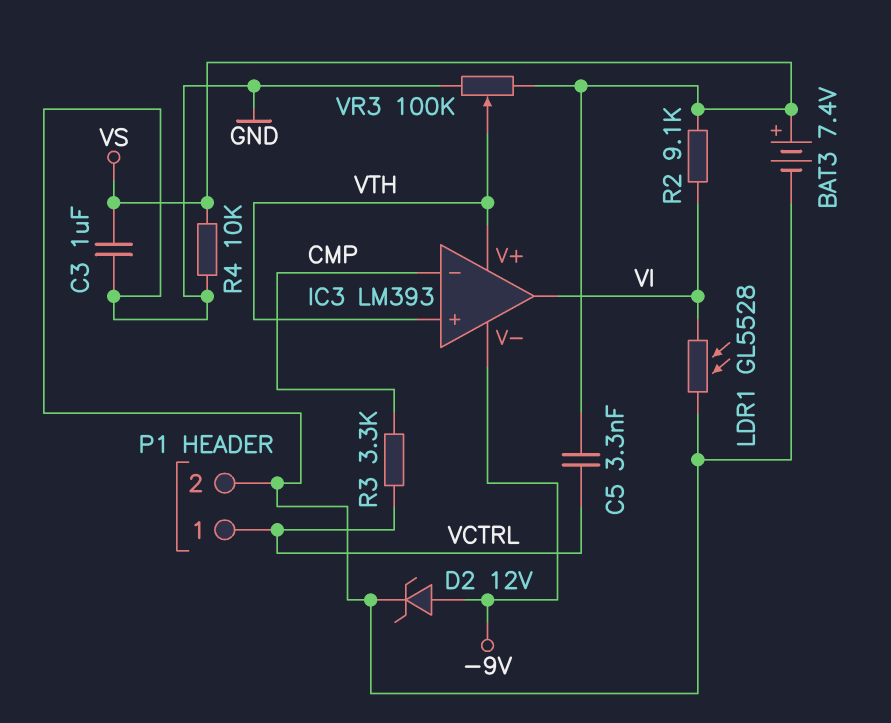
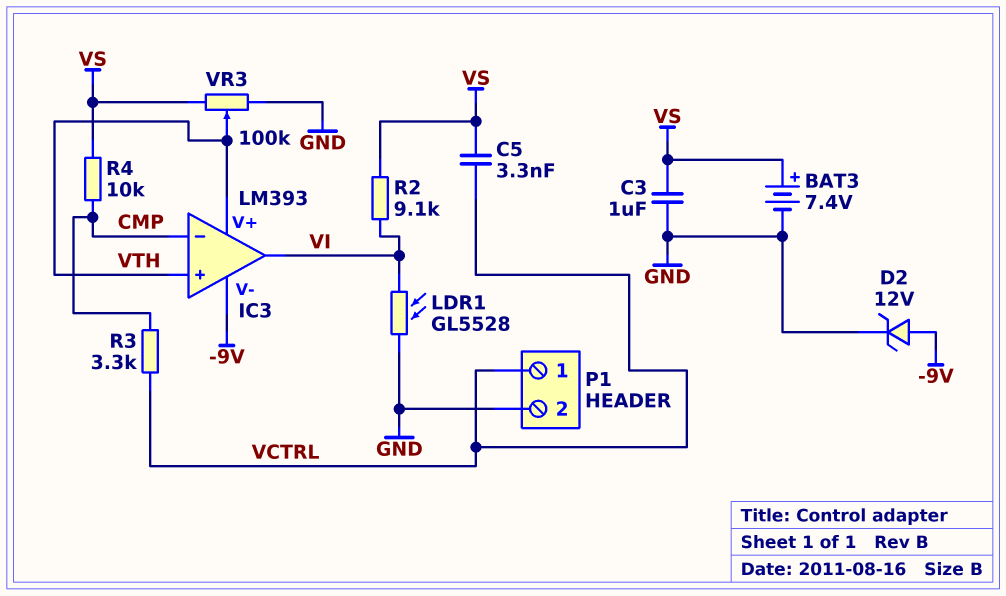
R4: 10k (GND, VS) -> 10k (CMP, VS)

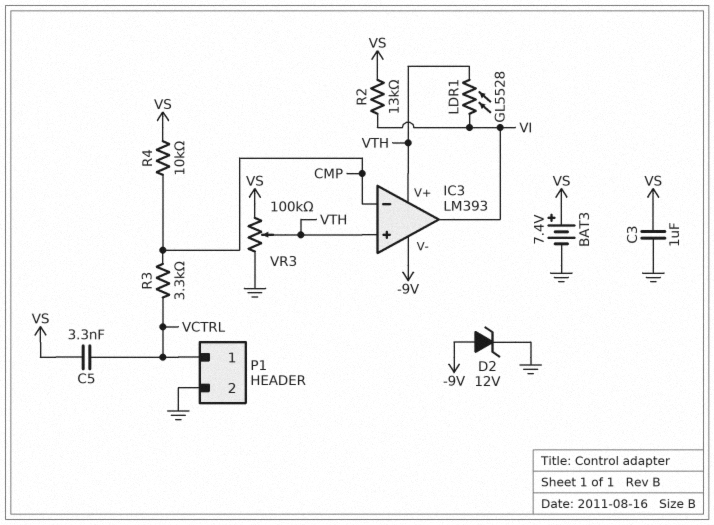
LDR1: GL5528 (GND, VI) -> GL5528 (VI, VTH)
R2: 9.1k (VI, VS) -> 13k (VI, VS)

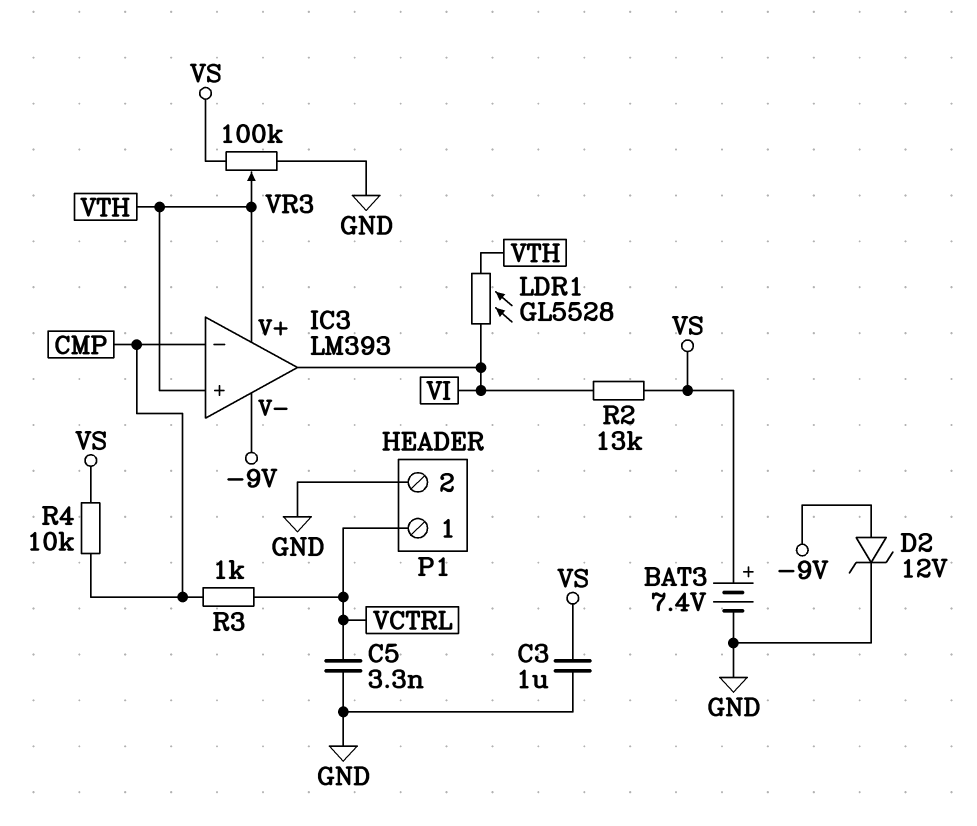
C5: 3.3nF (VCTRL, VS) -> 3.3nF (GND, VCTRL)
R3: 3.3k (CMP, VCTRL) -> 1k (CMP, VCTRL)

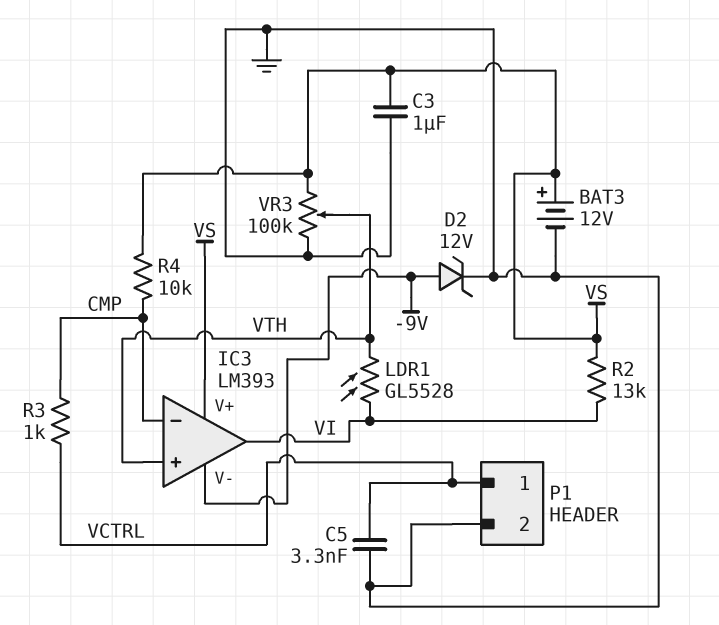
BAT3: 7.4V (plus VS, minus GND) -> 12V (plus VS, minus GND)
IC3 pin V+: VTH -> VS

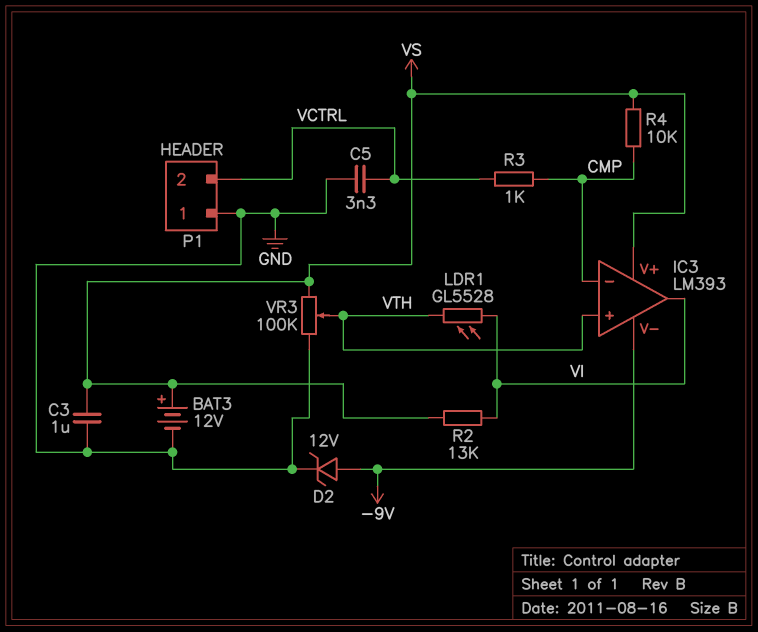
P1 pin 1: VCTRL -> GND
P1 pin 2: GND -> VCTRL

